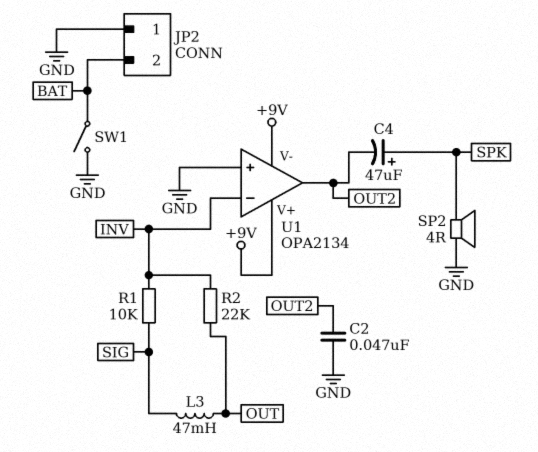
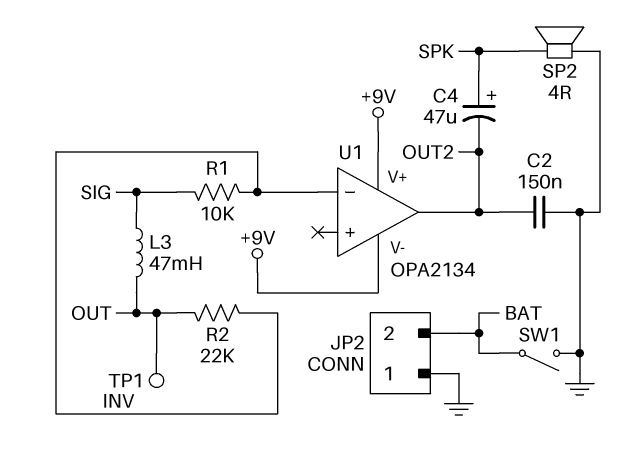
C2: 47nF (GND, OUT2) -> 150nF (GND, OUT2)
TP1: none -> test point (OUT)
U1 pin in+: GND -> none

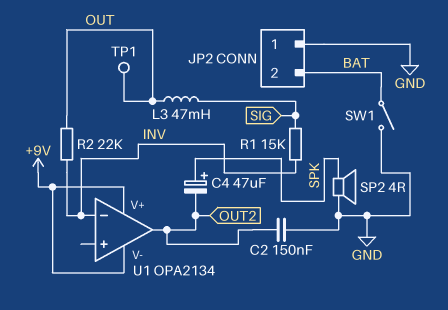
R1: 10k (INV, SIG) -> 15k (INV, SIG)

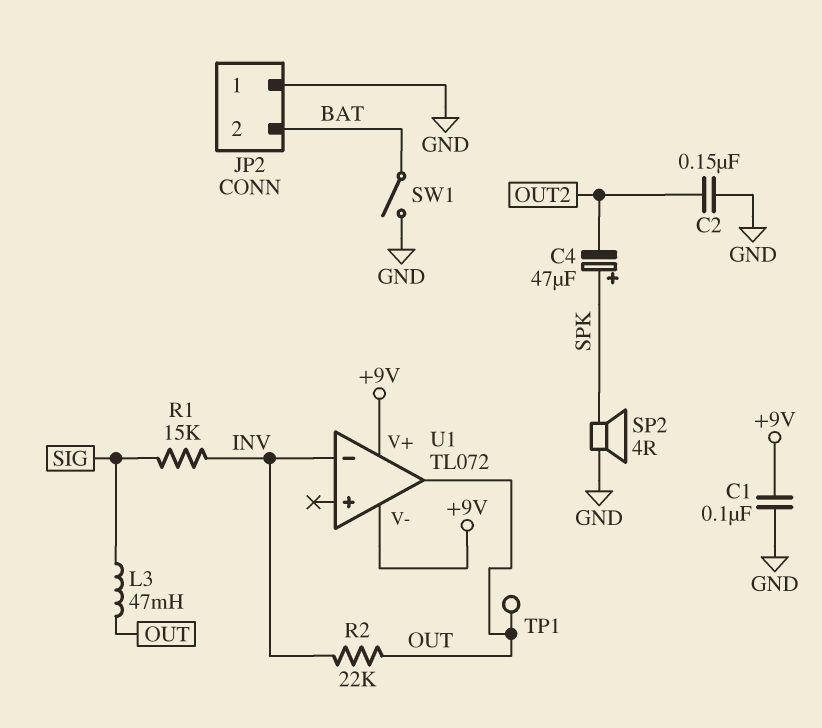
C1: none -> 100nF (+9V, GND)
U1: OPA2134 -> TL072
U1 pin out: OUT2 -> OUT

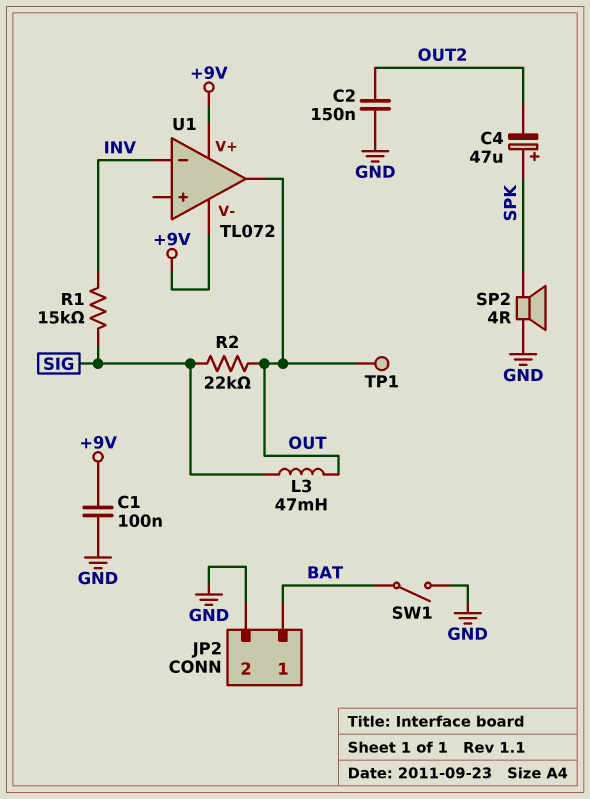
JP2 pin 1: GND -> BAT
JP2 pin 2: BAT -> GND
R2: 22k (INV, OUT) -> 22k (OUT, SIG)

